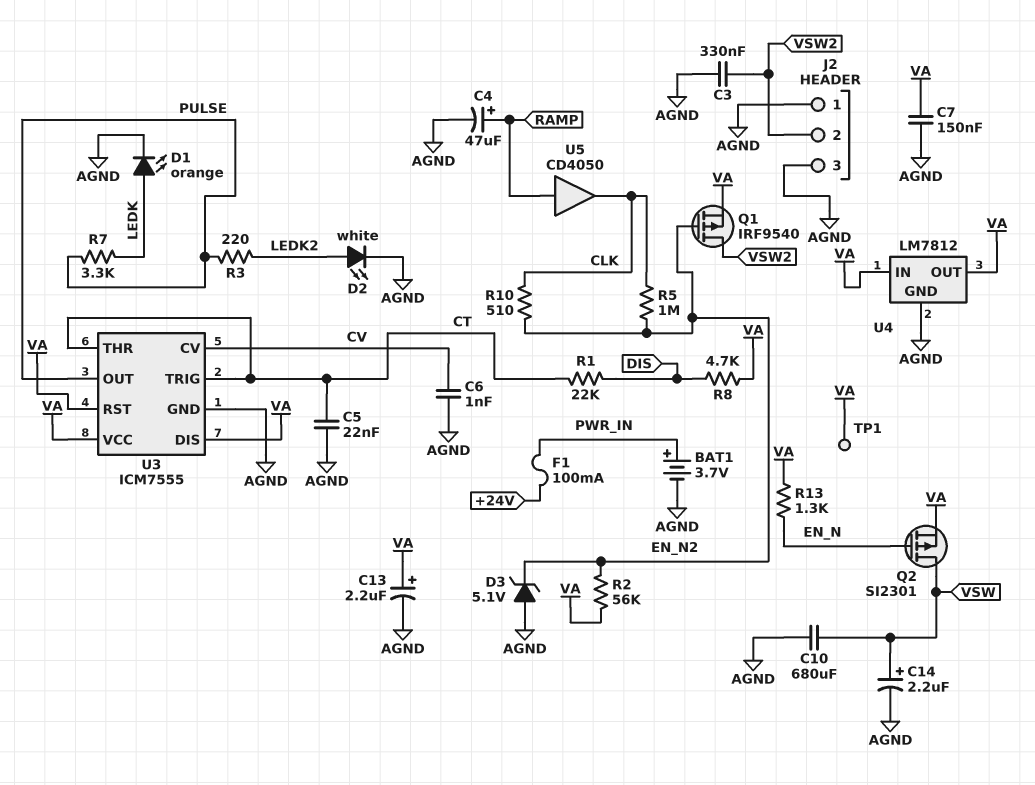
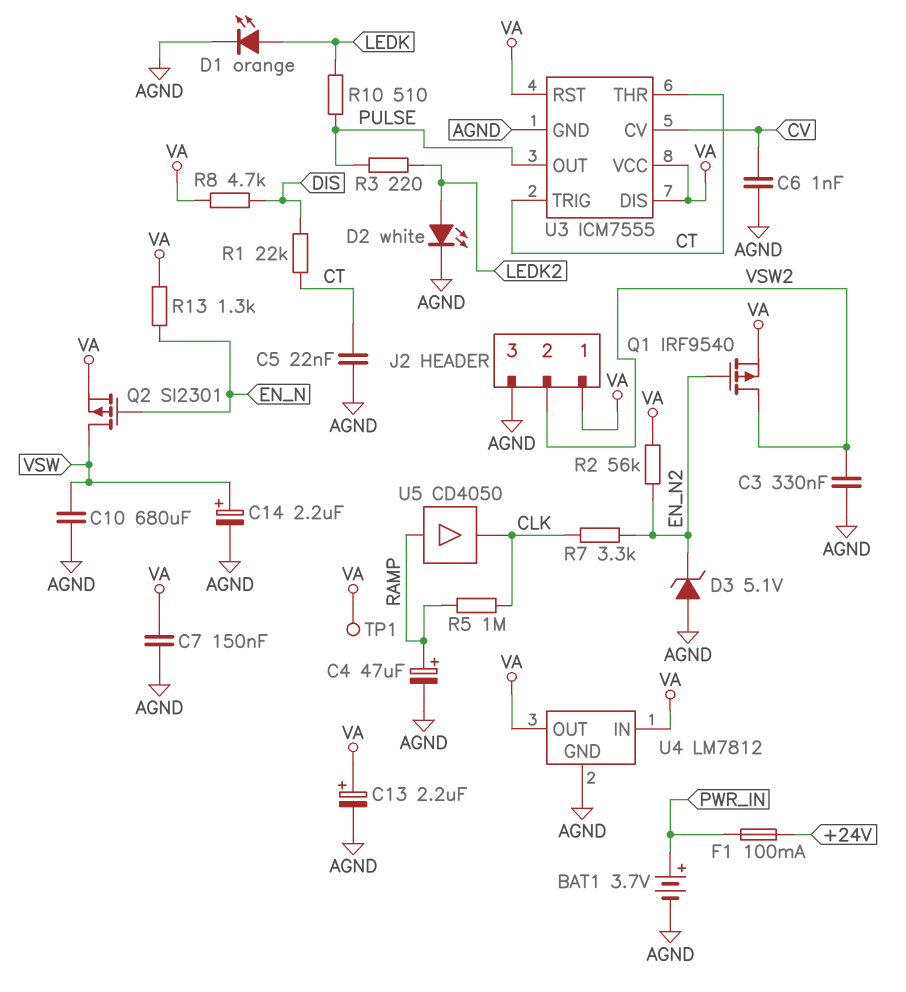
J2 pin 1: AGND -> VA
R5: 1M (CLK, EN_N2) -> 1M (CLK, RAMP)
R7: 3.3k (LEDK, PULSE) -> 3.3k (CLK, EN_N2)
R10: 510 (CLK, EN_N2) -> 510 (LEDK, PULSE)

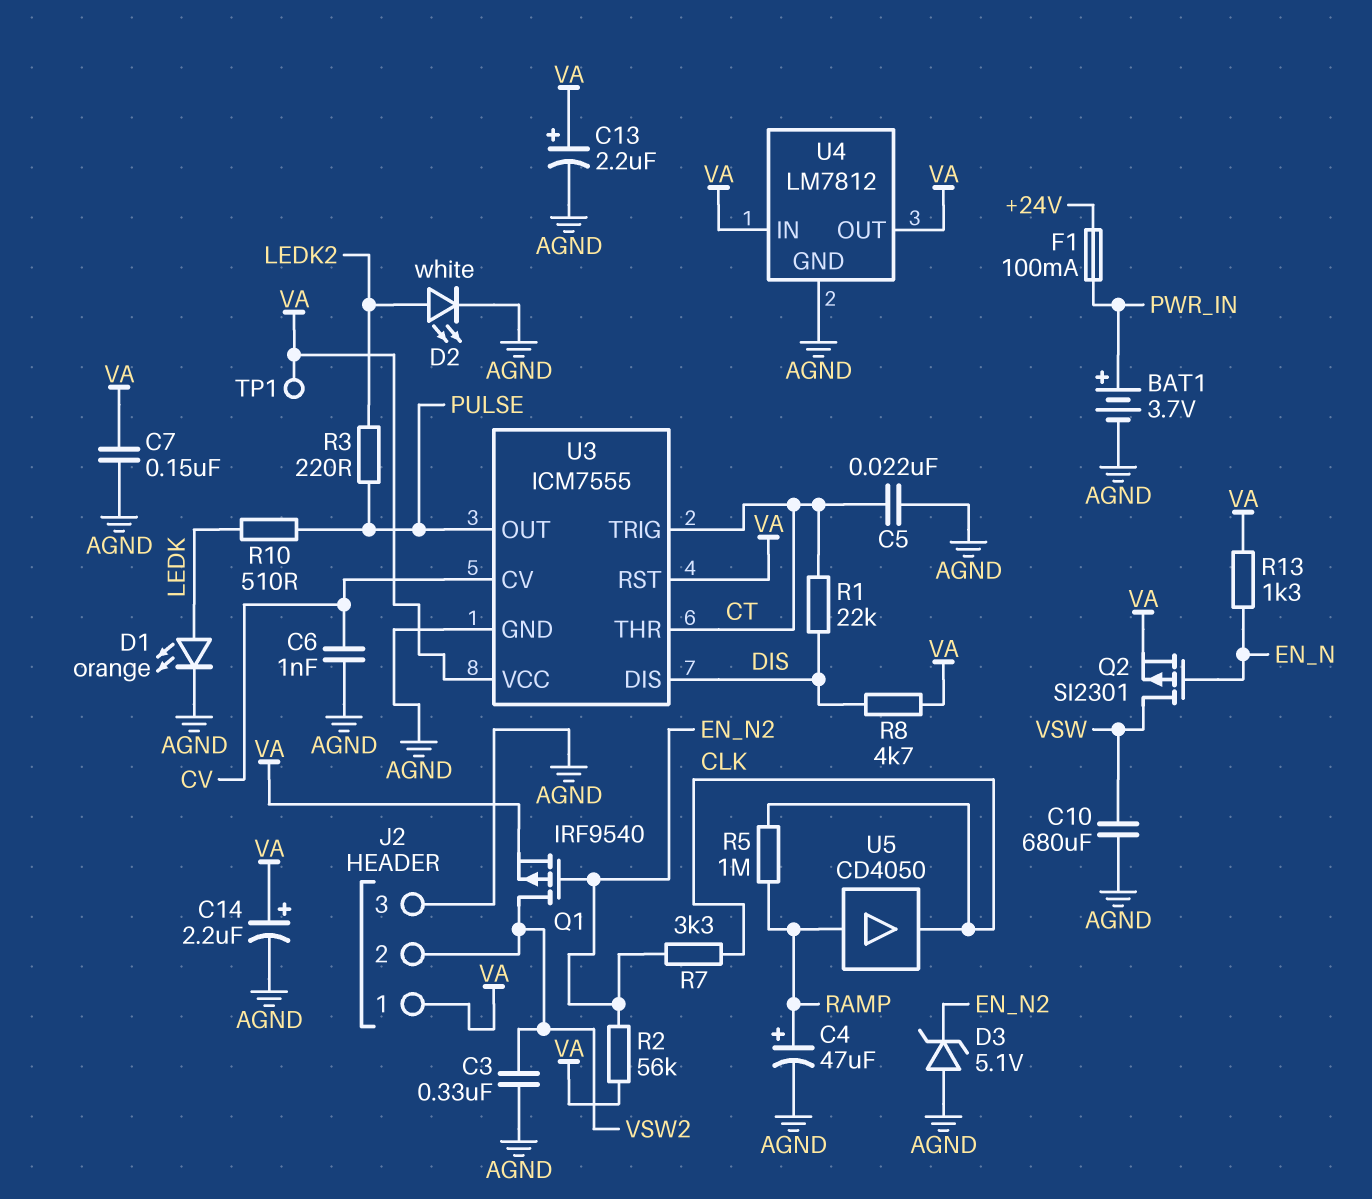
C14: 2.2uF (plus VSW, minus AGND) -> 2.2uF (plus VA, minus AGND)
U3 pin DIS: VA -> DIS

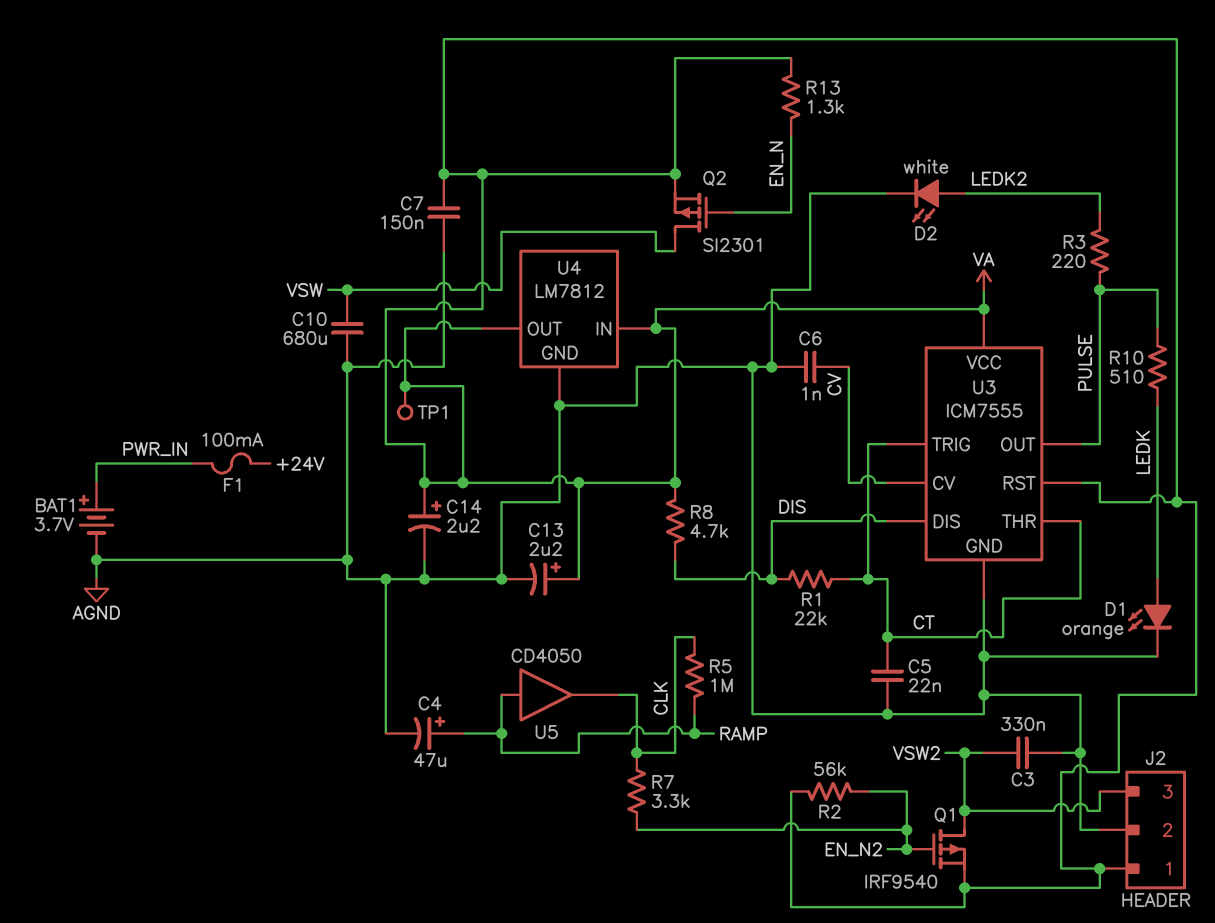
D3: zener 5.1V (A AGND, K EN_N2) -> none
J2 pin 2: VSW2 -> AGND
J2 pin 3: AGND -> VSW2

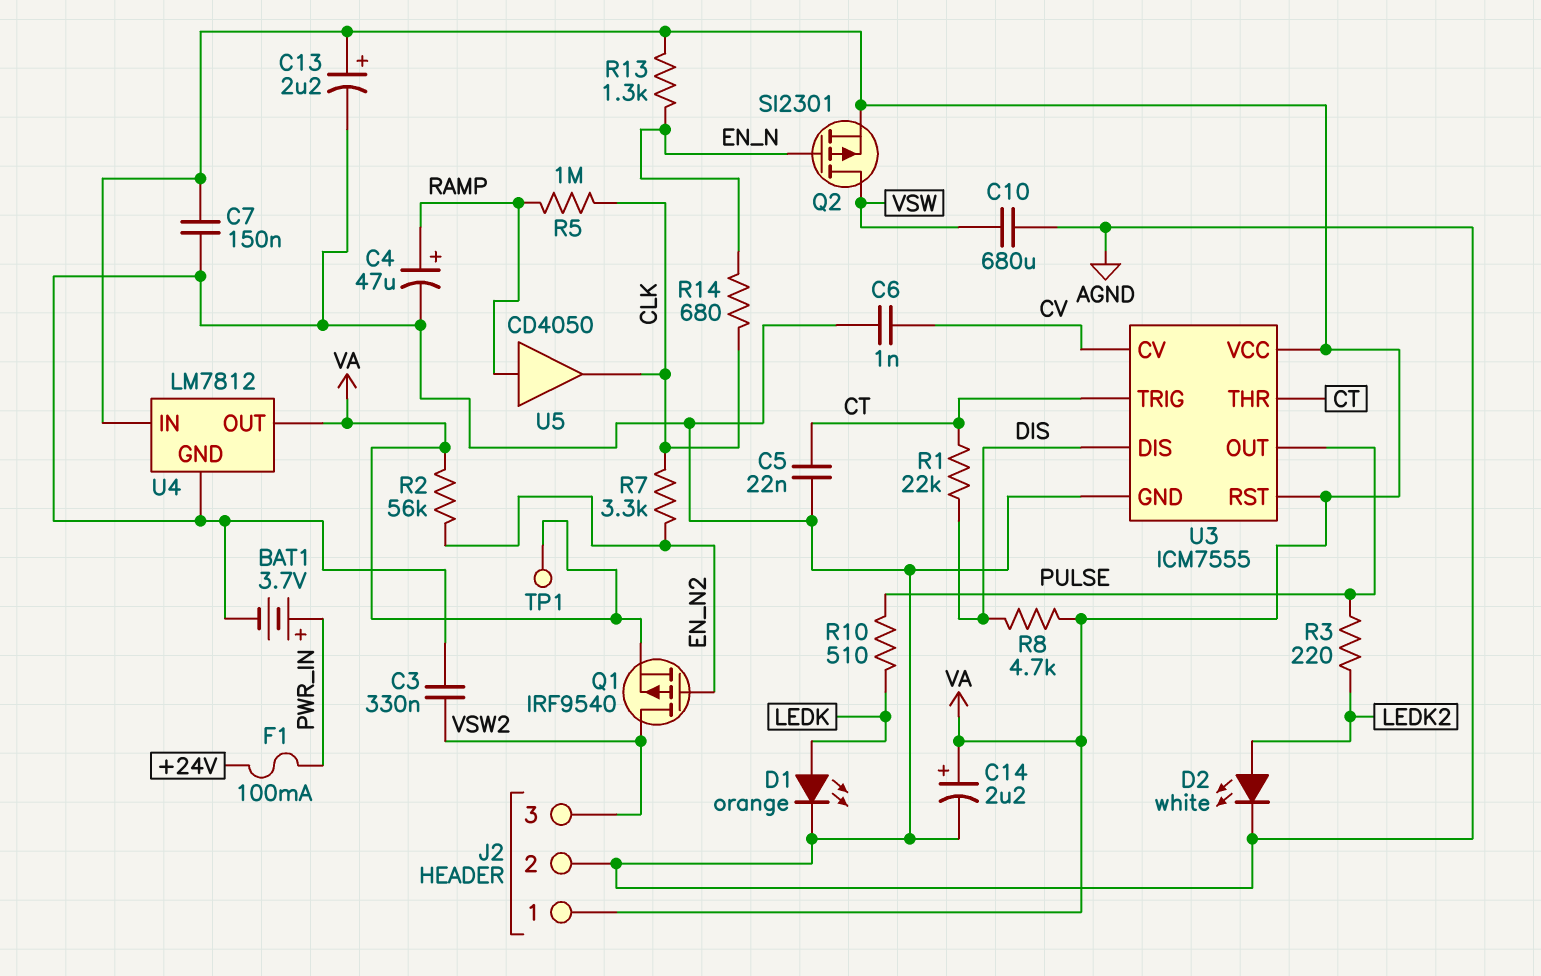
R14: none -> 680 (CLK, EN_N)

